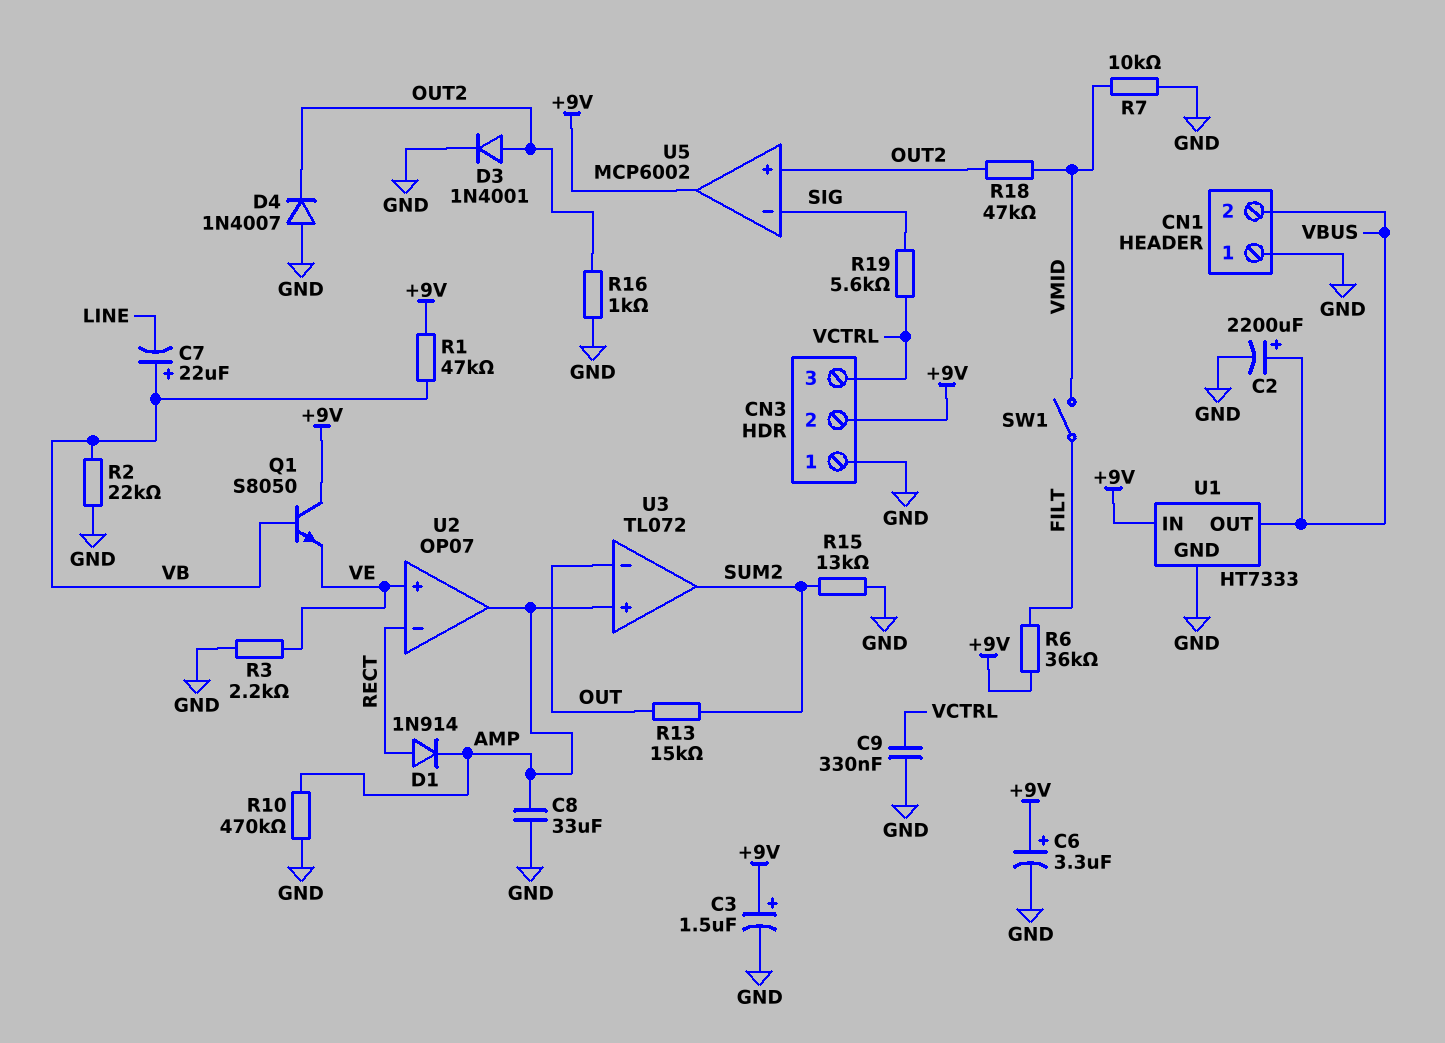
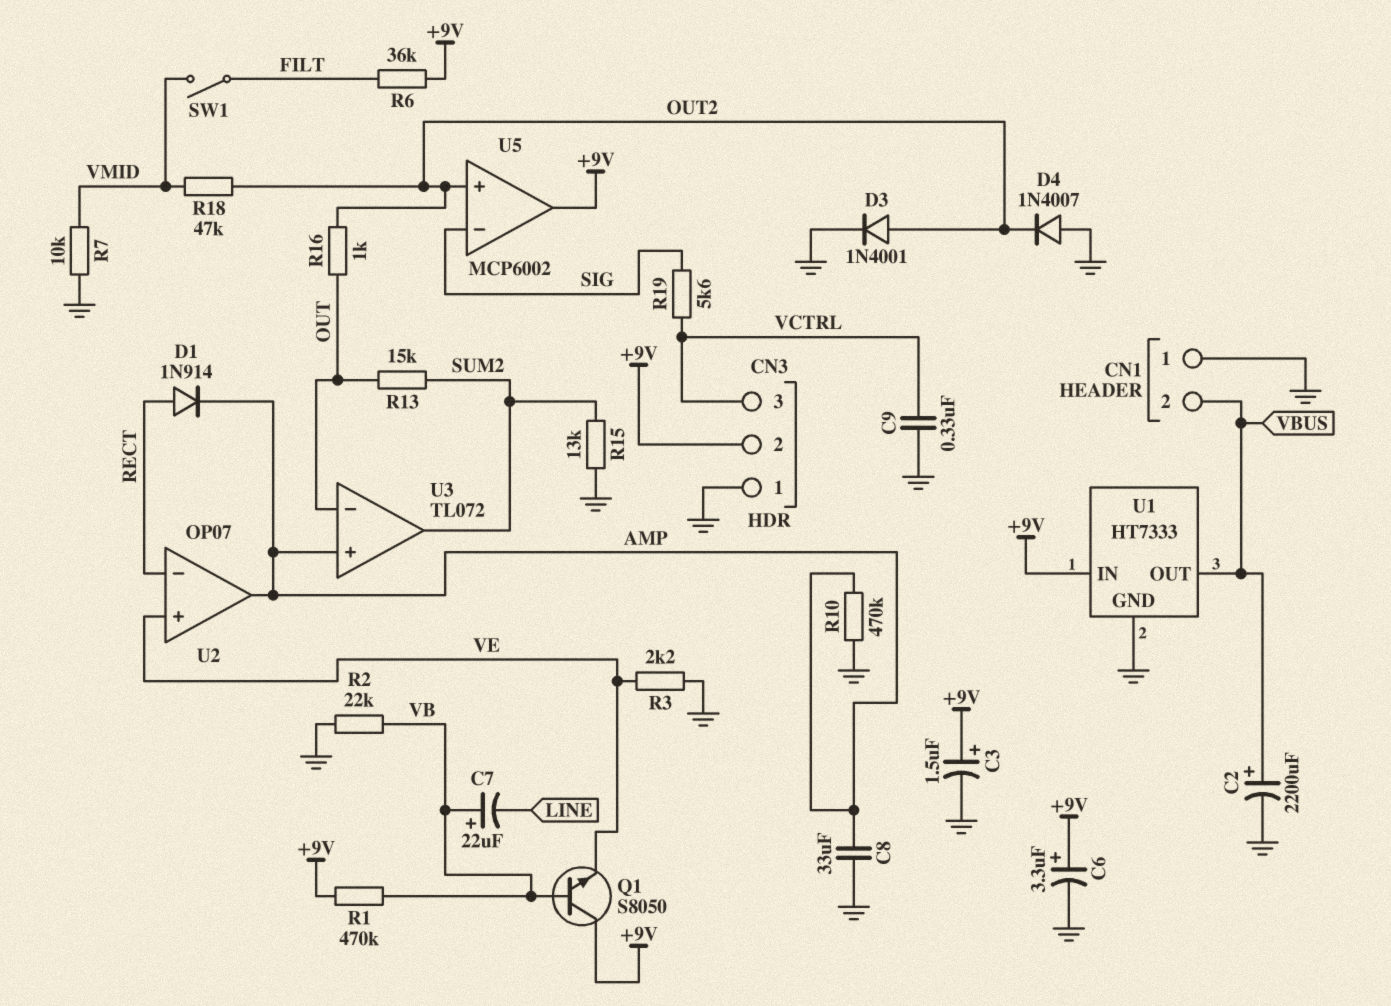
R1: 47k (+9V, VB) -> 470k (+9V, VB)
R16: 1k (GND, OUT2) -> 1k (OUT, OUT2)

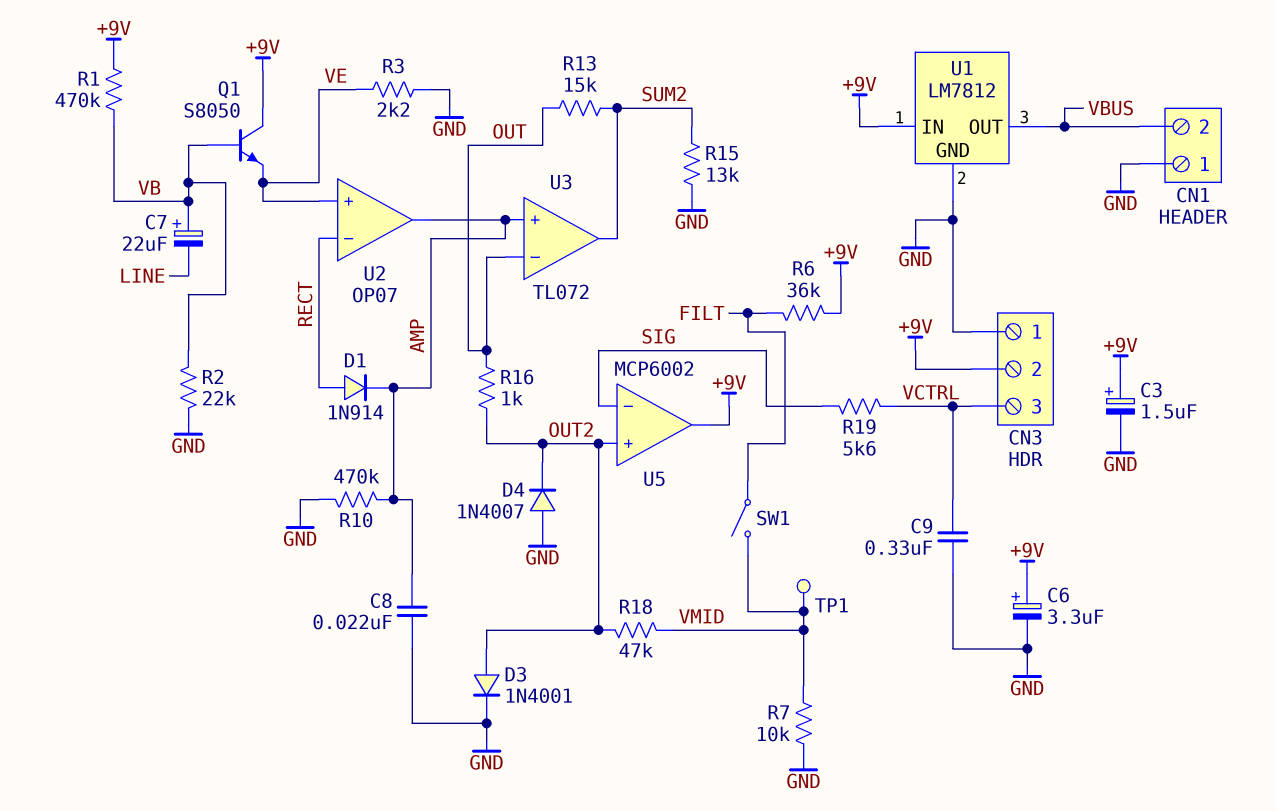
C2: 2200uF (plus VBUS, minus GND) -> none
C8: 33uF (AMP, GND) -> 22nF (AMP, GND)
TP1: none -> test point (VMID)
U1: HT7333 -> LM7812

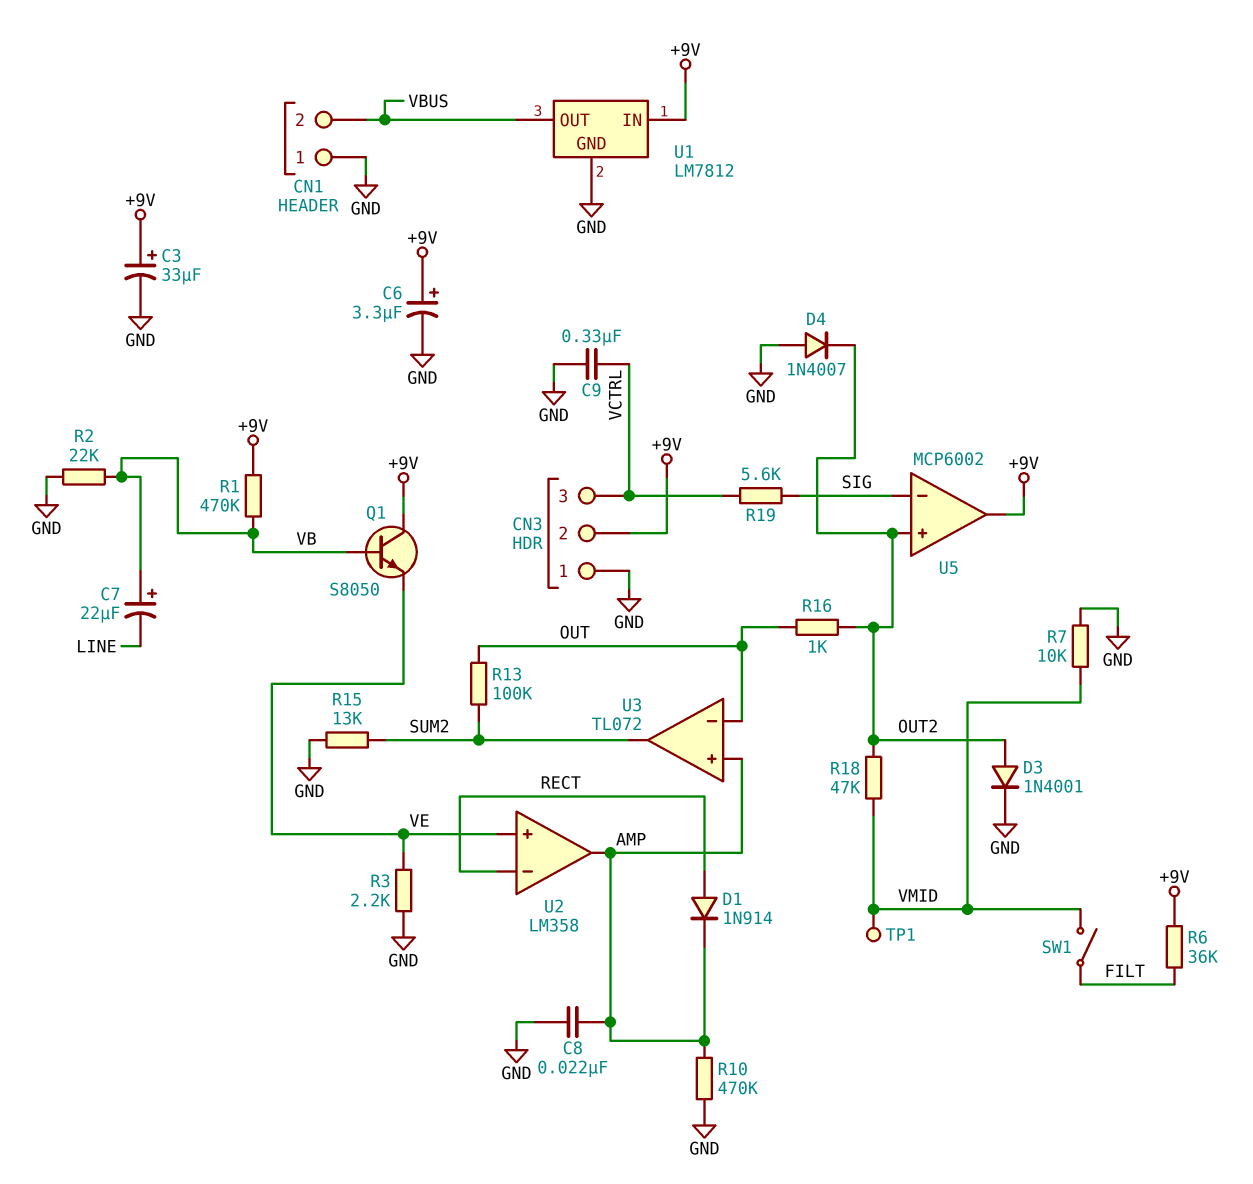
C3: 1.5uF (plus +9V, minus GND) -> 33uF (plus +9V, minus GND)
R13: 15k (OUT, SUM2) -> 100k (OUT, SUM2)
U2: OP07 -> LM358

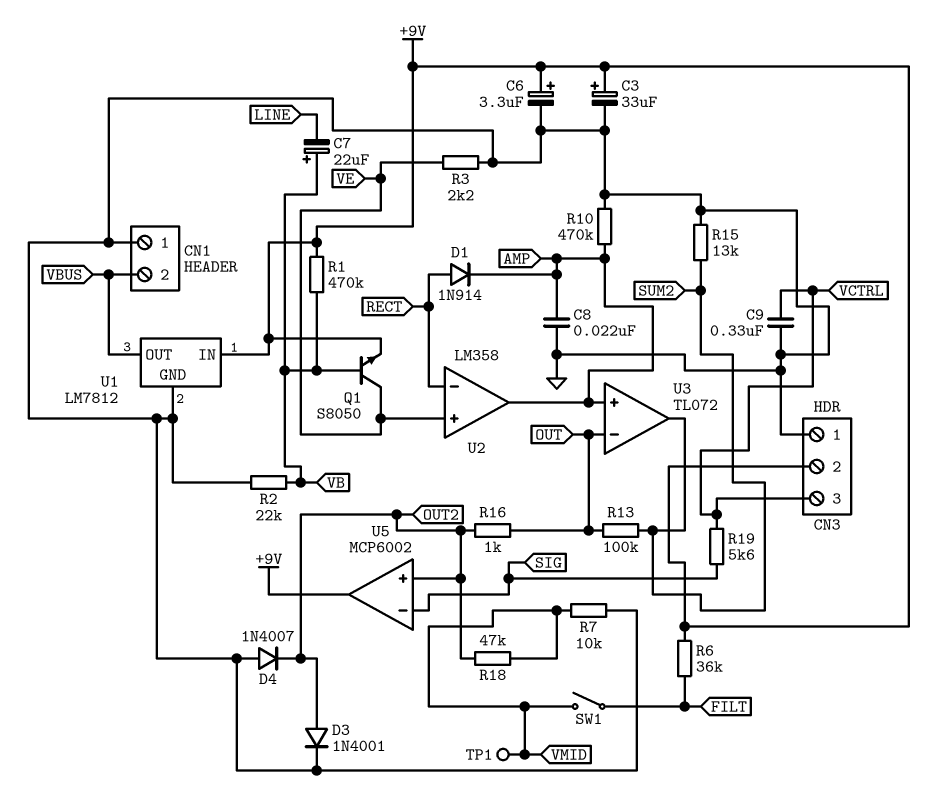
Q1: NPN S8050 (B VB, C +9V, E VE) -> NPN S8050 (B VB, C VE, E +9V)

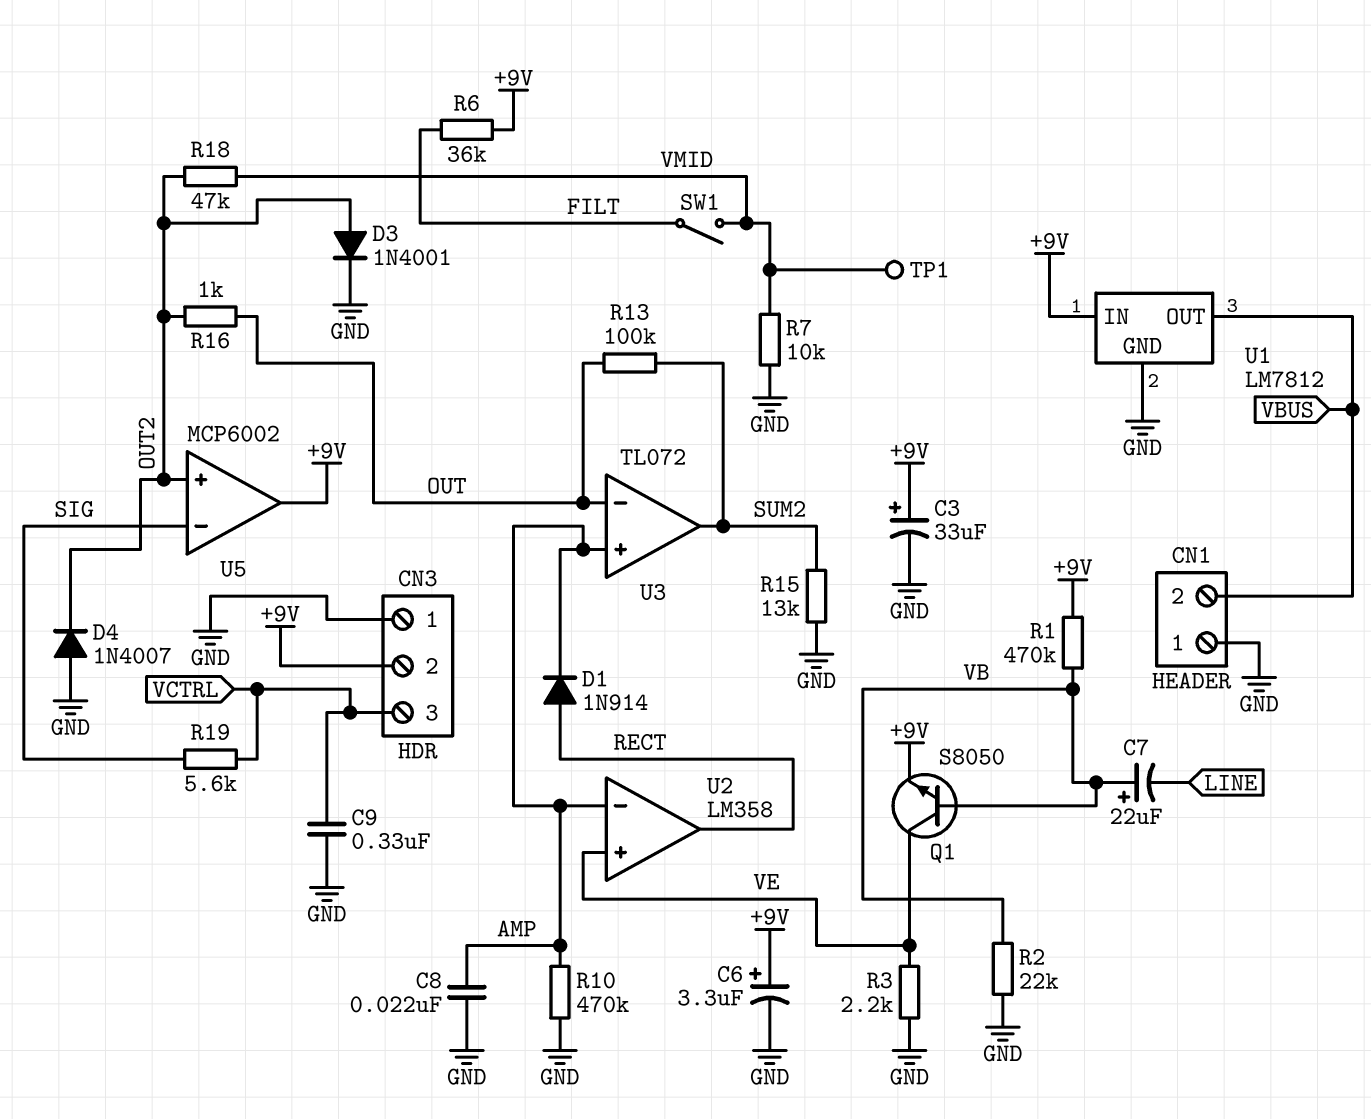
U2 pin in-: RECT -> AMP
U2 pin out: AMP -> RECT

